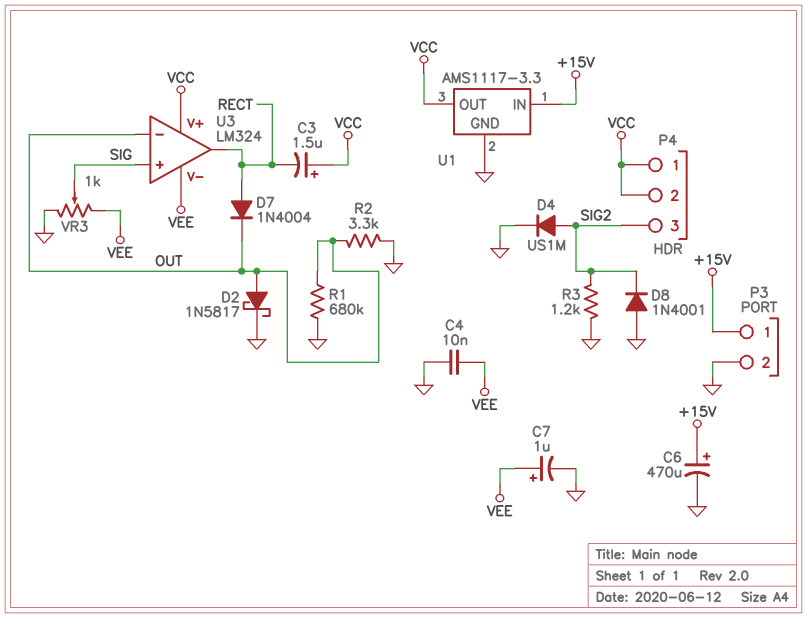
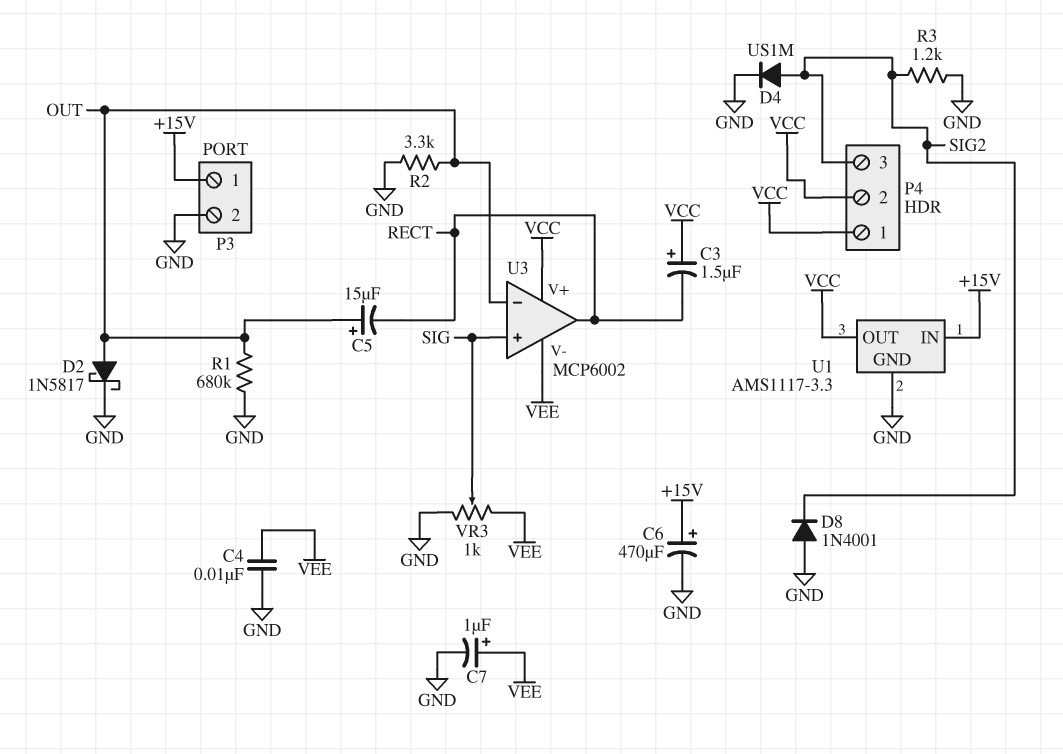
C5: none -> 15uF (plus OUT, minus RECT)
D7: diode 1N4004 (A RECT, K OUT) -> none
U3: LM324 -> MCP6002

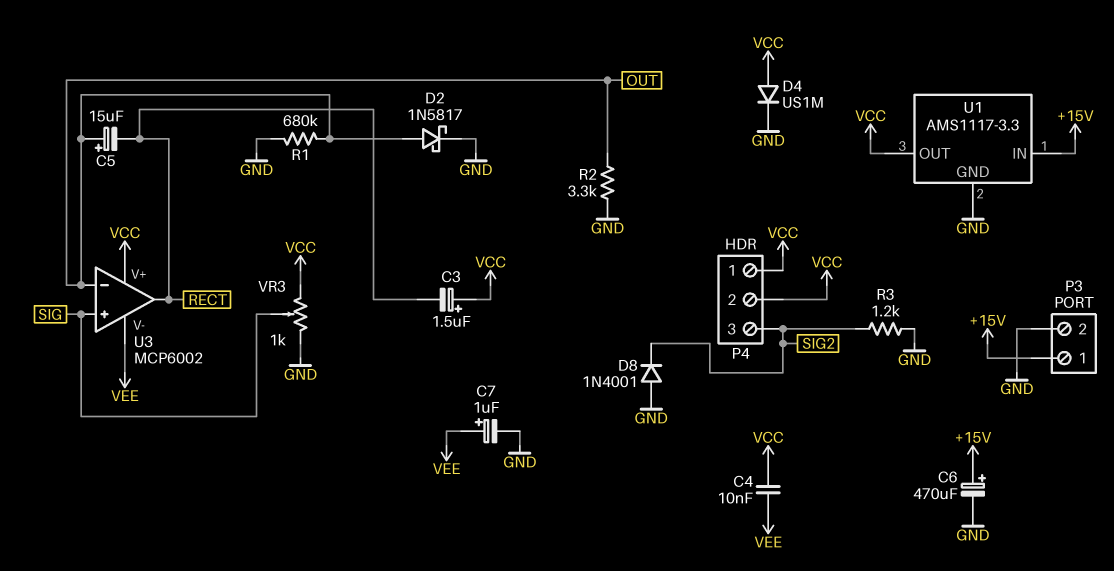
C4: 10nF (GND, VEE) -> 10nF (VCC, VEE)
D4: diode US1M (A SIG2, K GND) -> diode US1M (A VCC, K GND)
VR3: 1k (GND, VEE, wiper SIG) -> 1k (GND, VCC, wiper SIG)

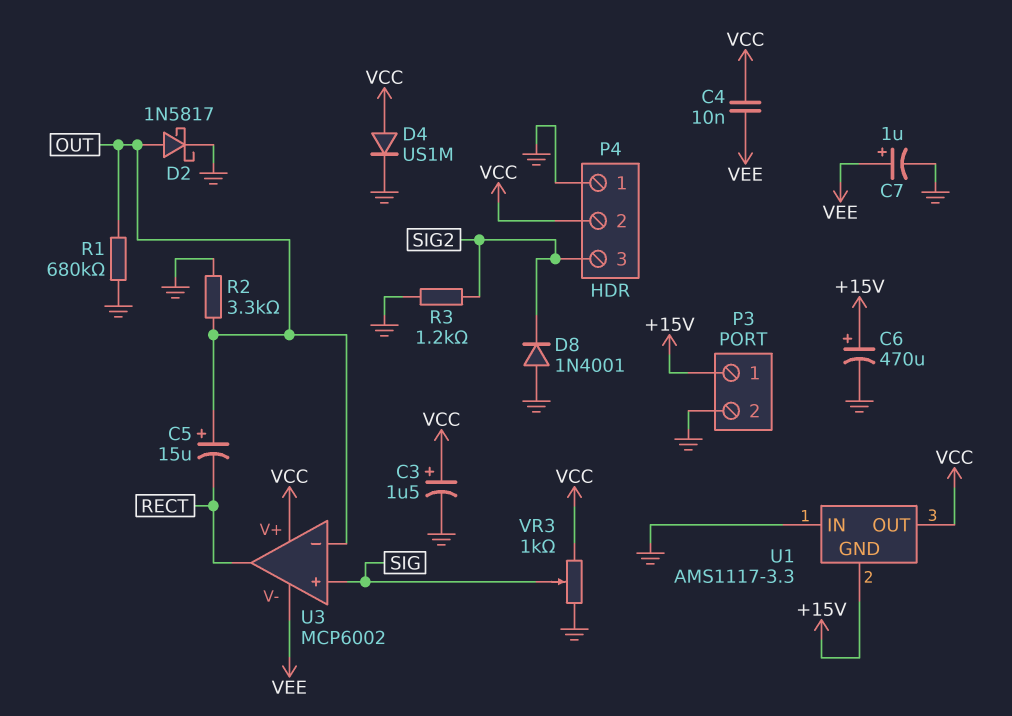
C3: 1.5uF (plus VCC, minus RECT) -> 1.5uF (plus VCC, minus GND)
P4 pin 1: VCC -> GND
U1 pin GND: GND -> +15V
U1 pin IN: +15V -> GND

